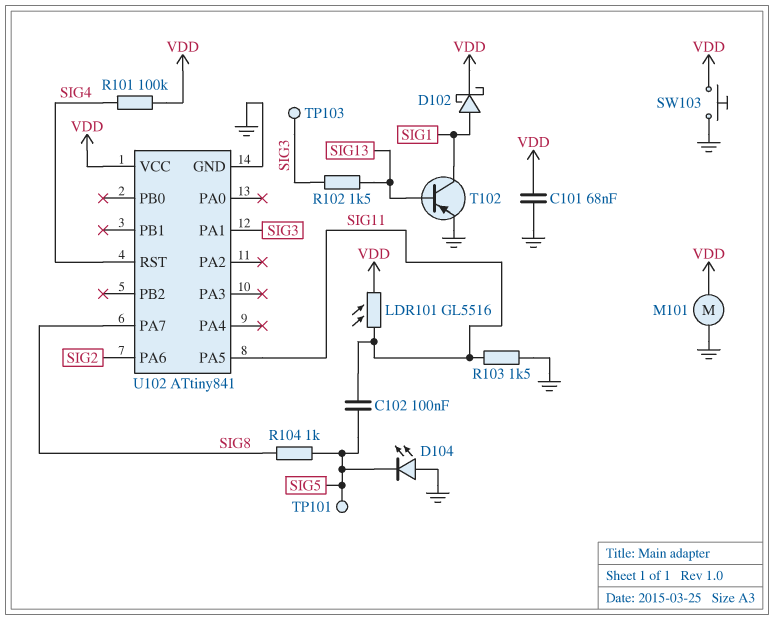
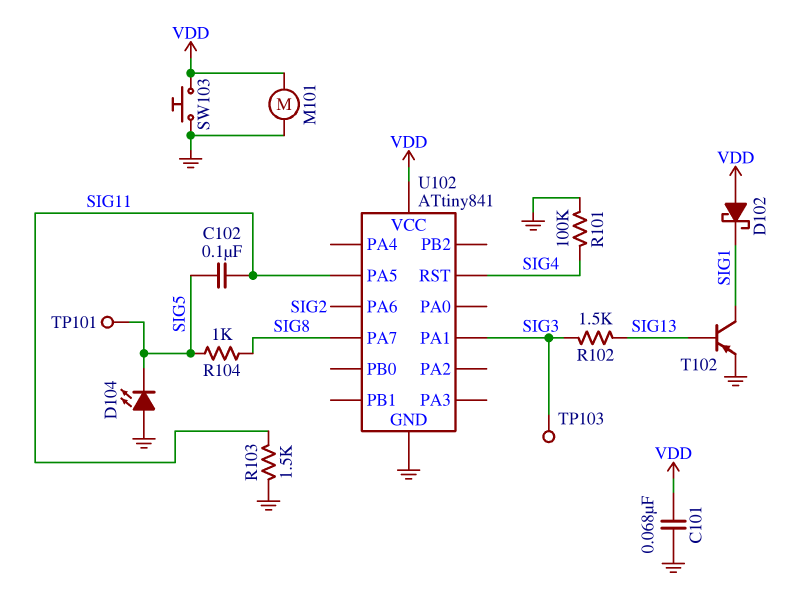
D102: schottky (A SIG1, K VDD) -> schottky (A VDD, K SIG1)
LDR101: GL5516 (SIG11, VDD) -> none
R101: 100k (SIG4, VDD) -> 100k (GND, SIG4)

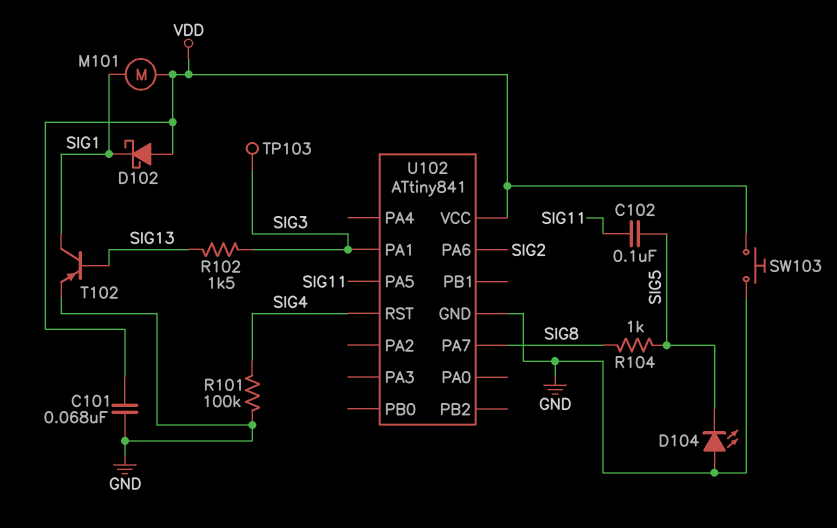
M101: motor (GND, VDD) -> motor (SIG1, VDD)
R103: 1.5k (GND, SIG11) -> none
TP101: test point (SIG5) -> none

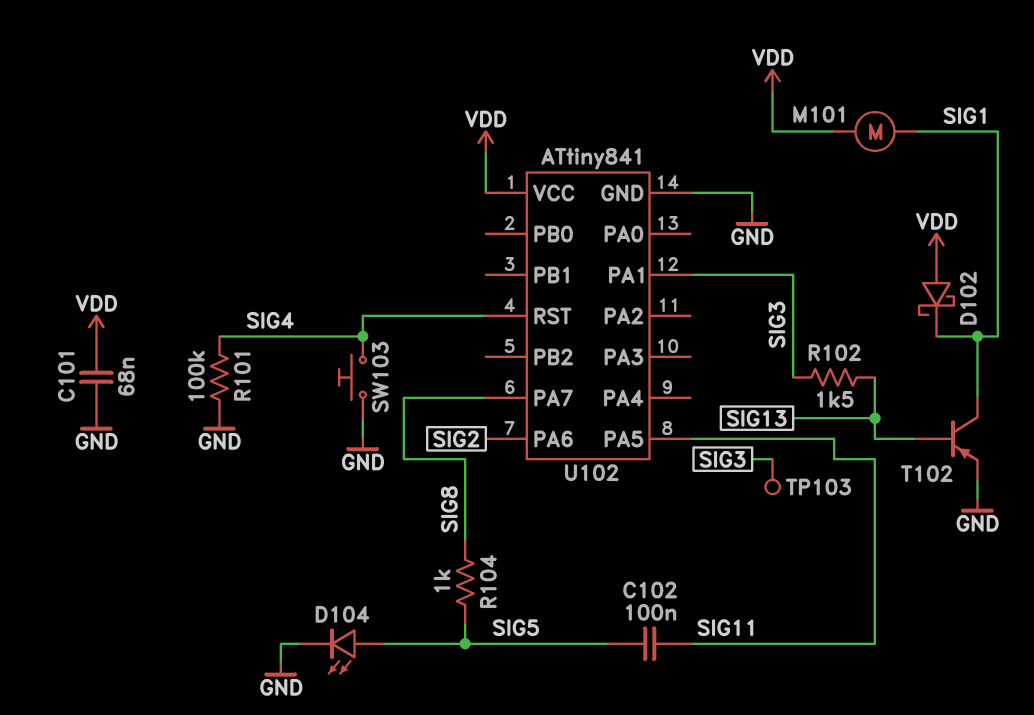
D104: LED (A GND, K SIG5) -> LED (A SIG5, K GND)
SW103: button (GND, VDD) -> button (GND, SIG4)

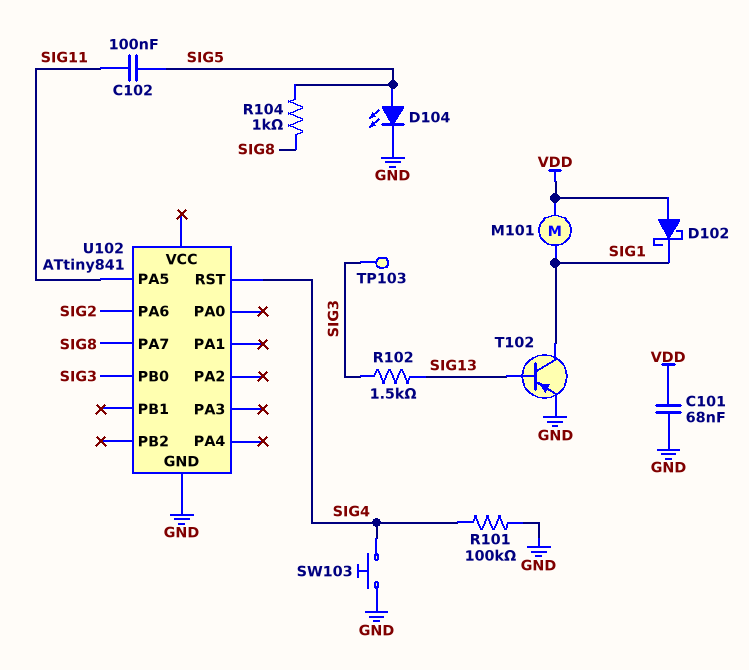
U102 pin PA1: SIG3 -> none
U102 pin PB0: none -> SIG3
U102 pin VCC: VDD -> none

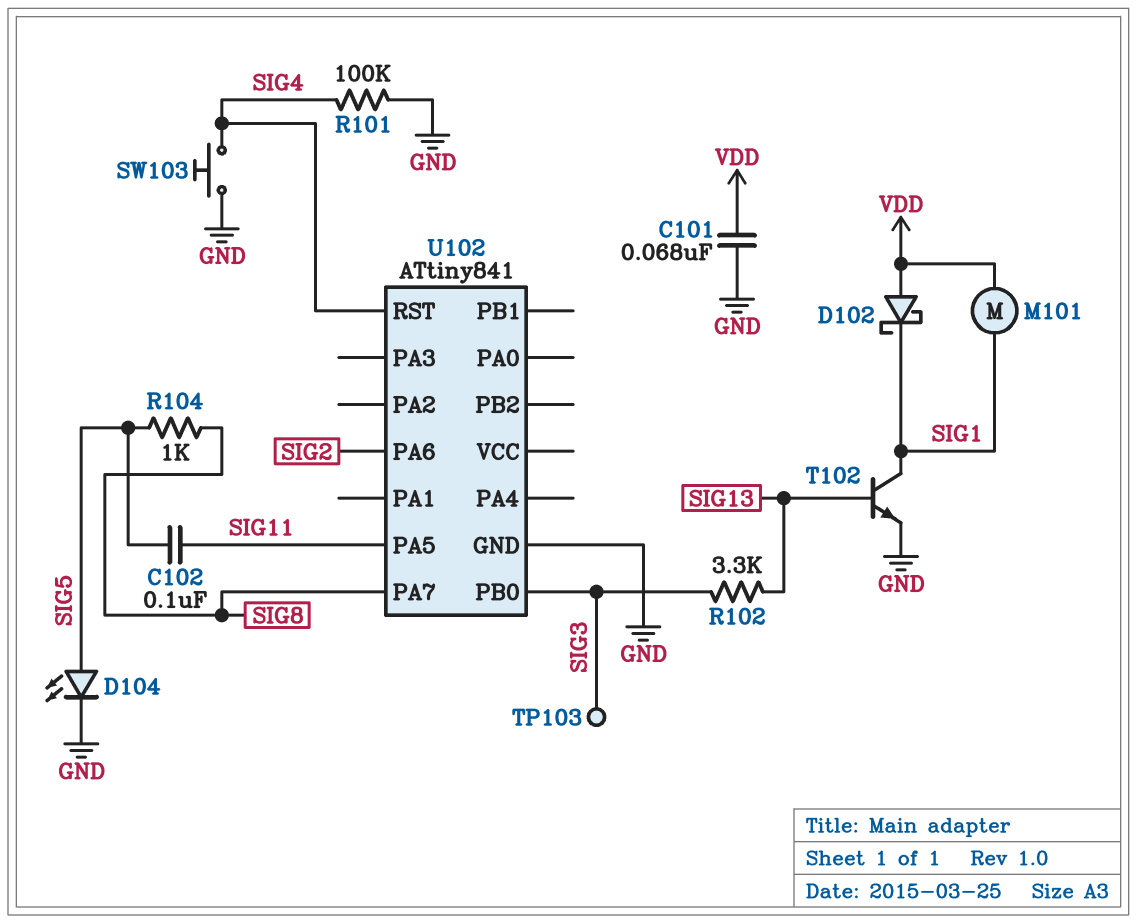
R102: 1.5k (SIG3, SIG13) -> 3.3k (SIG3, SIG13)
T102: PNP (B SIG13, C SIG1, E GND) -> NPN (B SIG13, C SIG1, E GND)

